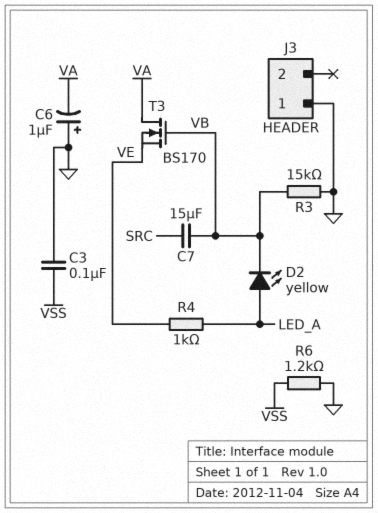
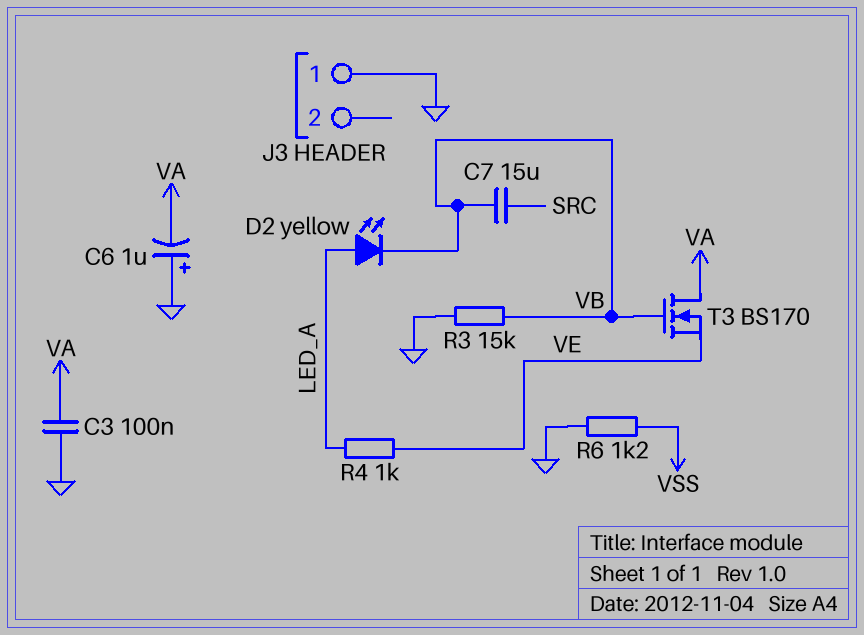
C3: 100nF (GND, VSS) -> 100nF (GND, VA)

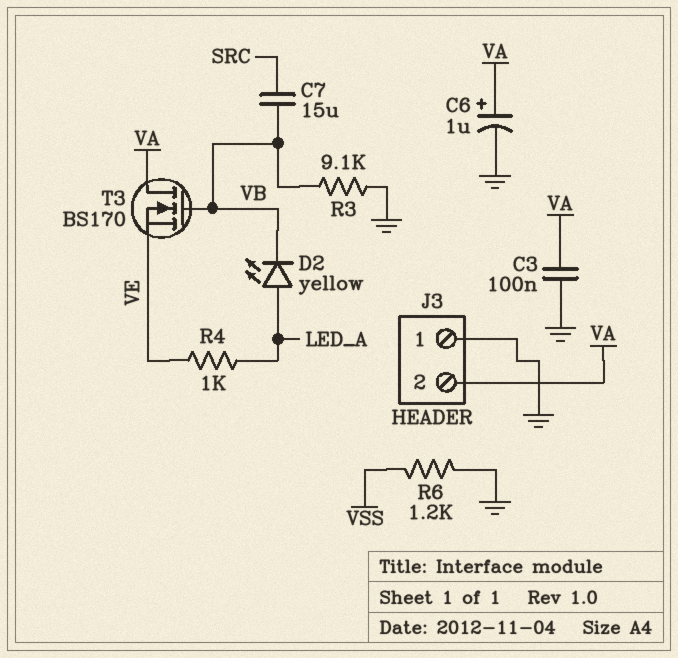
C6: 1uF (plus GND, minus VA) -> 1uF (plus VA, minus GND)
J3 pin 2: none -> VA
R3: 15k (GND, VB) -> 9.1k (GND, VB)

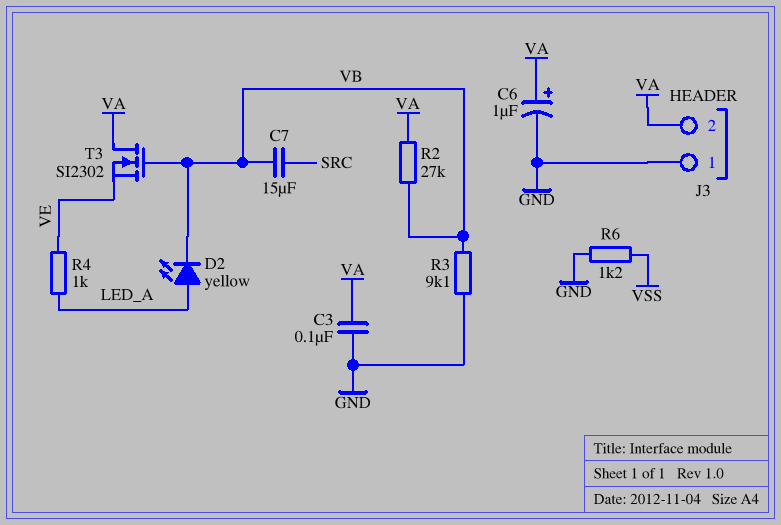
R2: none -> 27k (VA, VB)
T3: NMOS BS170 (G VB, D VA, S VE) -> NMOS SI2302 (G VB, D VA, S VE)

